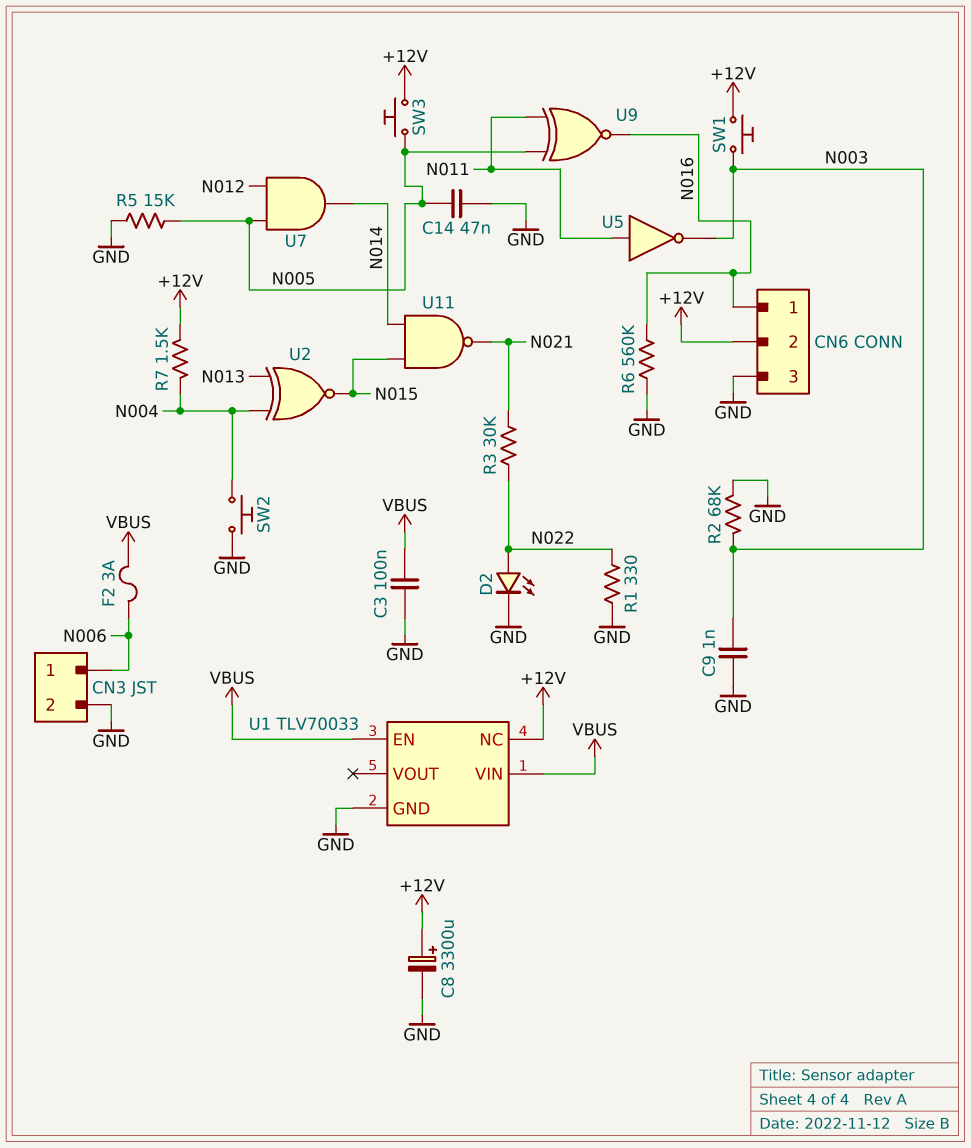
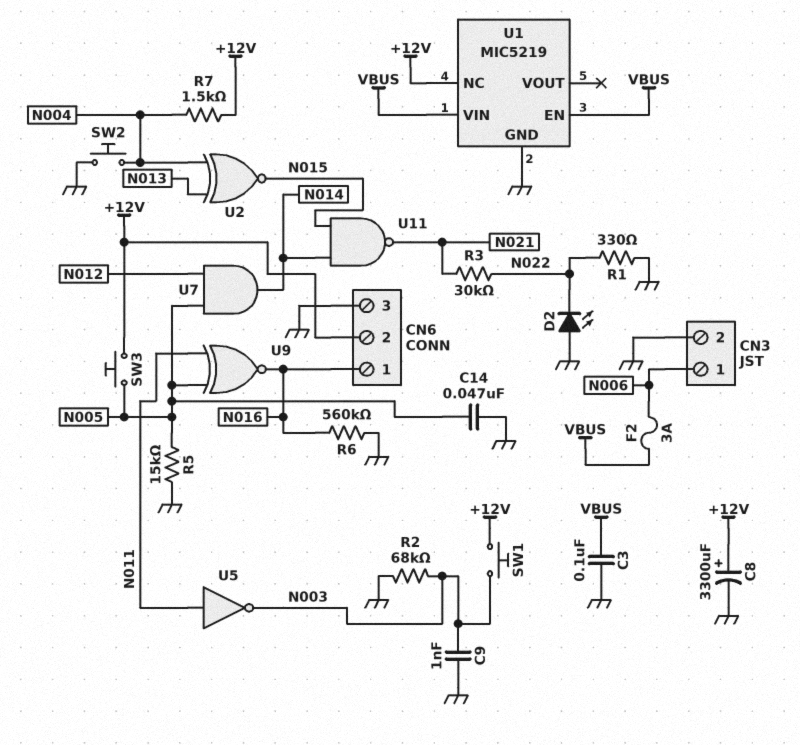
D2: LED (A N022, K GND) -> LED (A GND, K N022)
U1: TLV70033 -> MIC5219

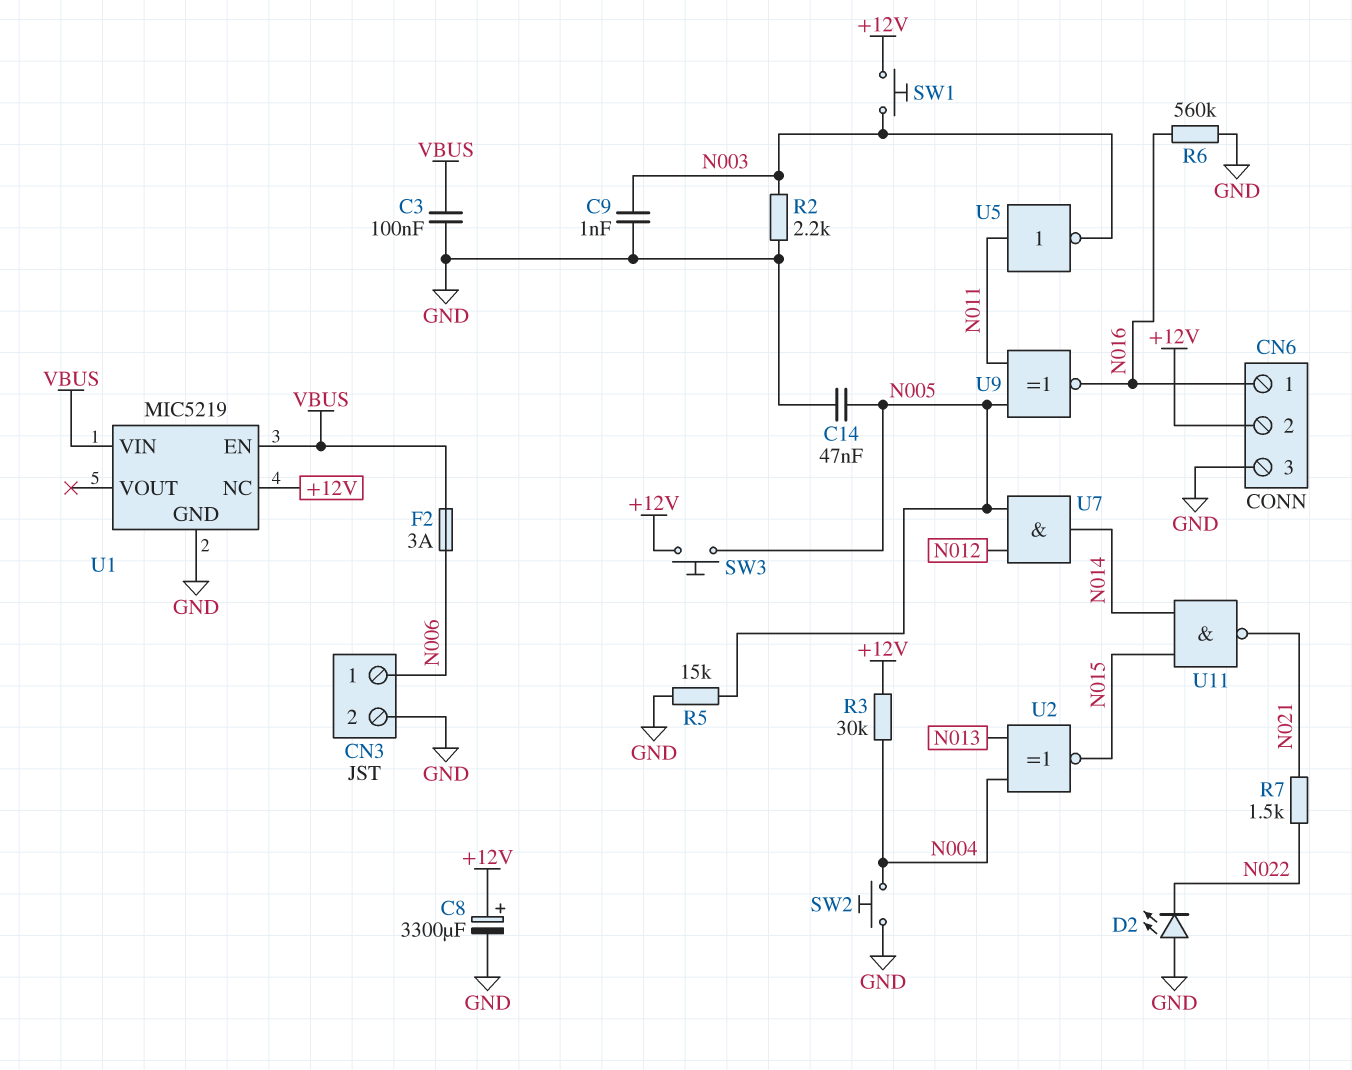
R1: 330 (GND, N022) -> none
R2: 68k (GND, N003) -> 2.2k (GND, N003)
R3: 30k (N021, N022) -> 30k (+12V, N004)
R7: 1.5k (+12V, N004) -> 1.5k (N021, N022)

